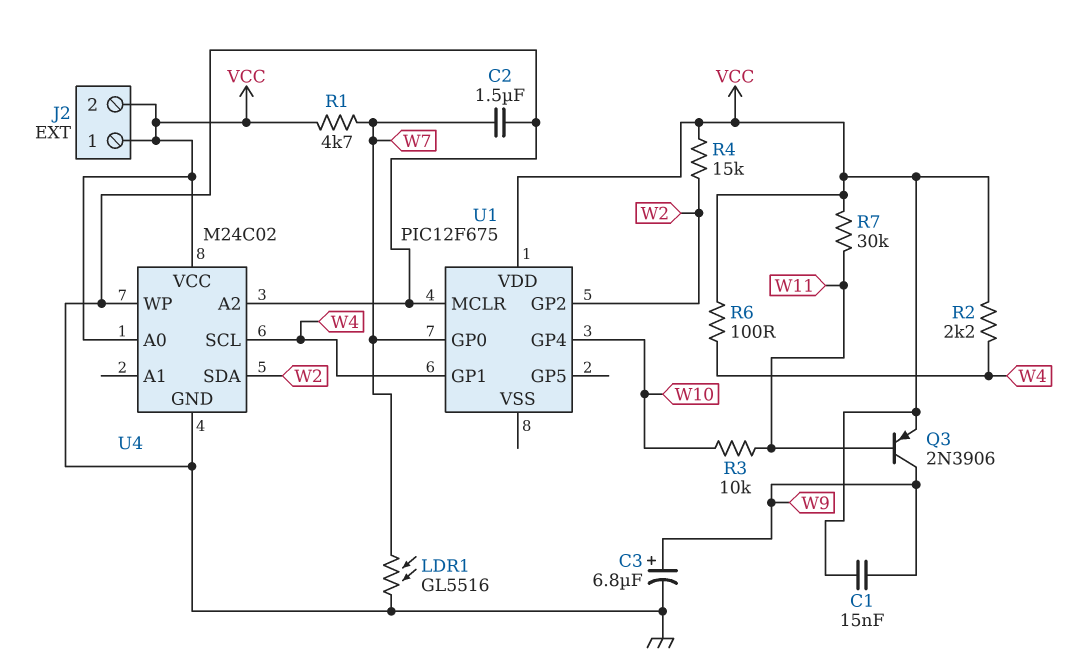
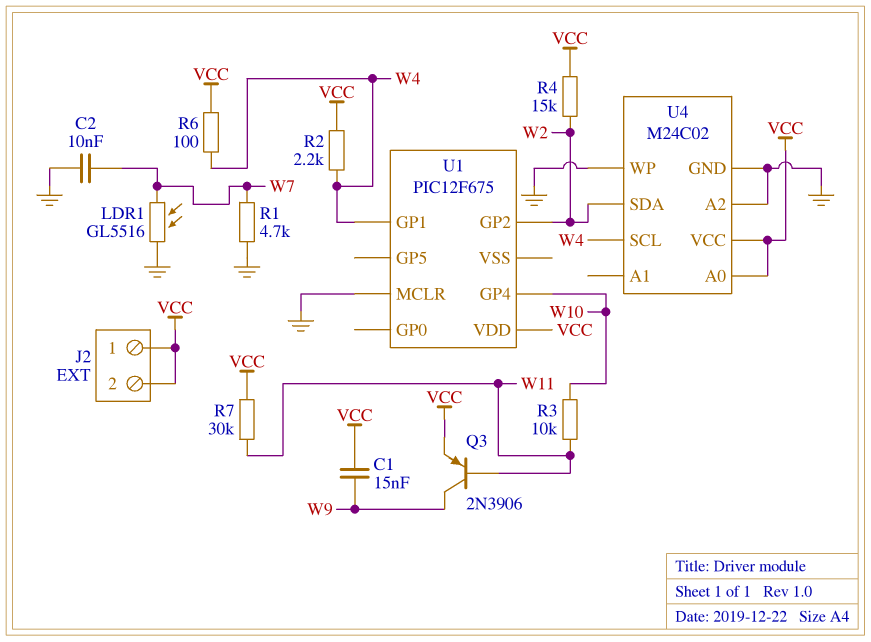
C2: 1.5uF (GND, W7) -> 10nF (GND, W7)
C3: 6.8uF (plus W9, minus GND) -> none
R1: 4.7k (VCC, W7) -> 4.7k (GND, W7)
U1 pin GP0: W7 -> none

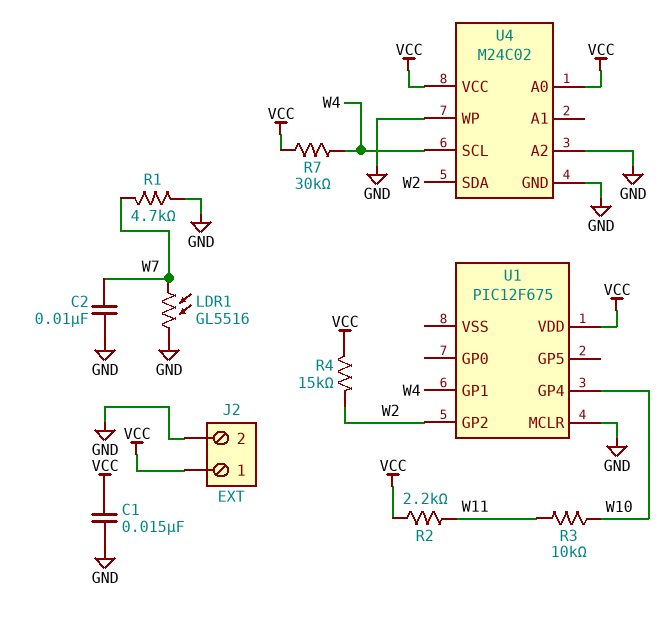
C1: 15nF (VCC, W9) -> 15nF (GND, VCC)
J2 pin 2: VCC -> GND
Q3: PNP 2N3906 (B W11, C W9, E VCC) -> none
R2: 2.2k (VCC, W4) -> 2.2k (VCC, W11)
R6: 100 (VCC, W4) -> none
R7: 30k (VCC, W11) -> 30k (VCC, W4)

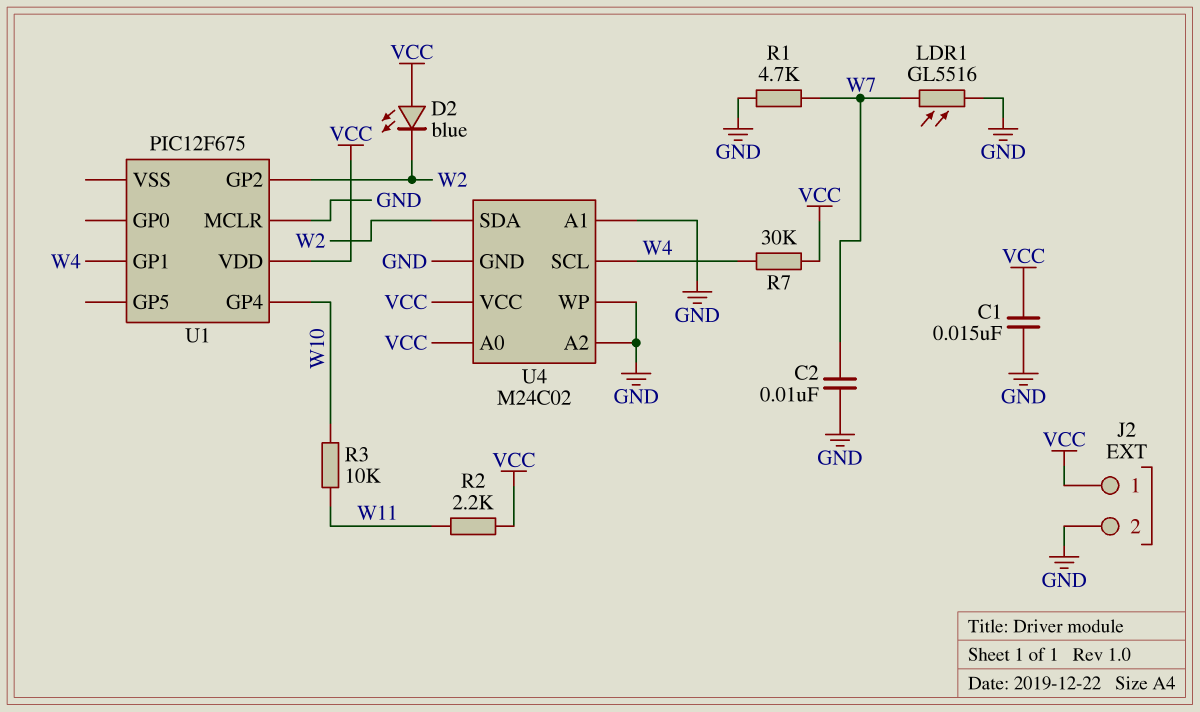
D2: none -> LED blue (A VCC, K W2)
R4: 15k (VCC, W2) -> none
U4 pin A1: none -> GND

